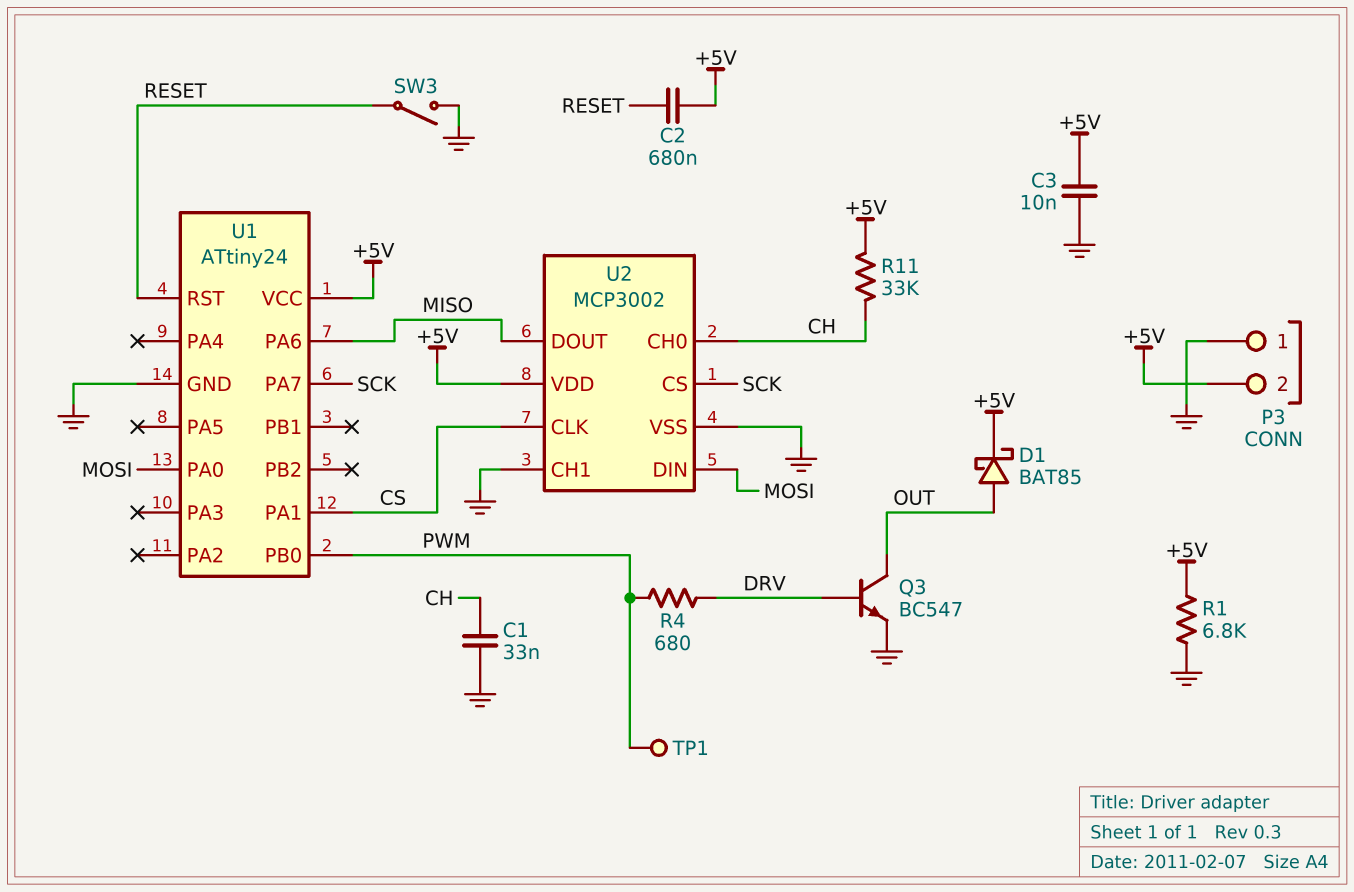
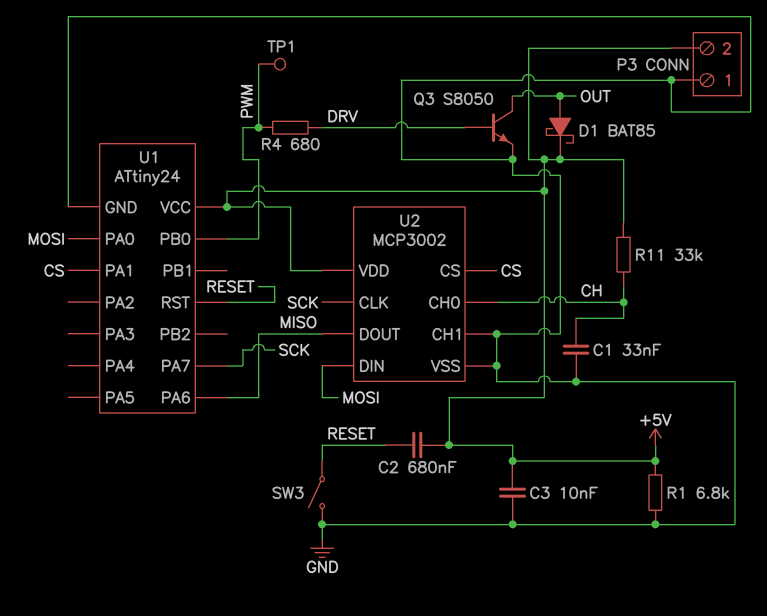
Q3: NPN BC547 (B DRV, C OUT, E GND) -> NPN S8050 (B DRV, C OUT, E GND)
U2 pin CLK: CS -> SCK
U2 pin CS: SCK -> CS

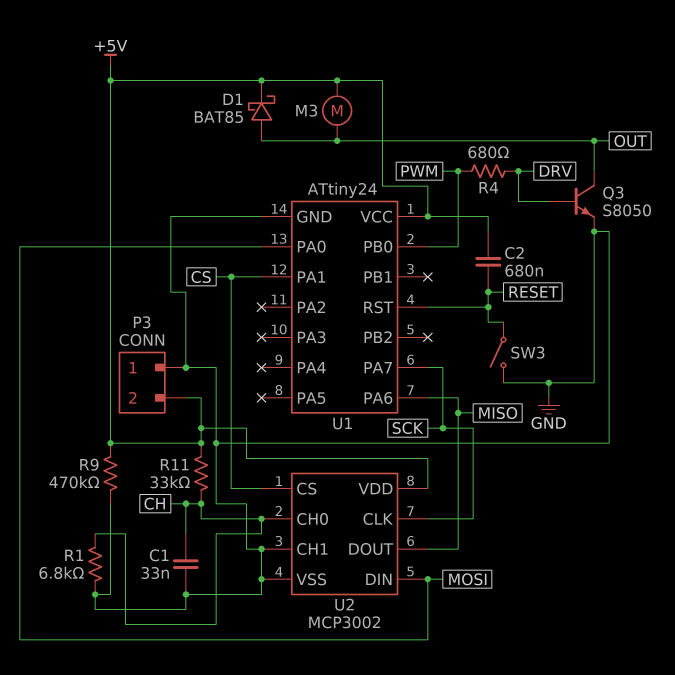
C3: 10nF (+5V, GND) -> none
M3: none -> motor (+5V, OUT)
R1: 6.8k (+5V, GND) -> 6.8k (CH, GND)
R9: none -> 470k (+5V, GND)
TP1: test point (PWM) -> none

